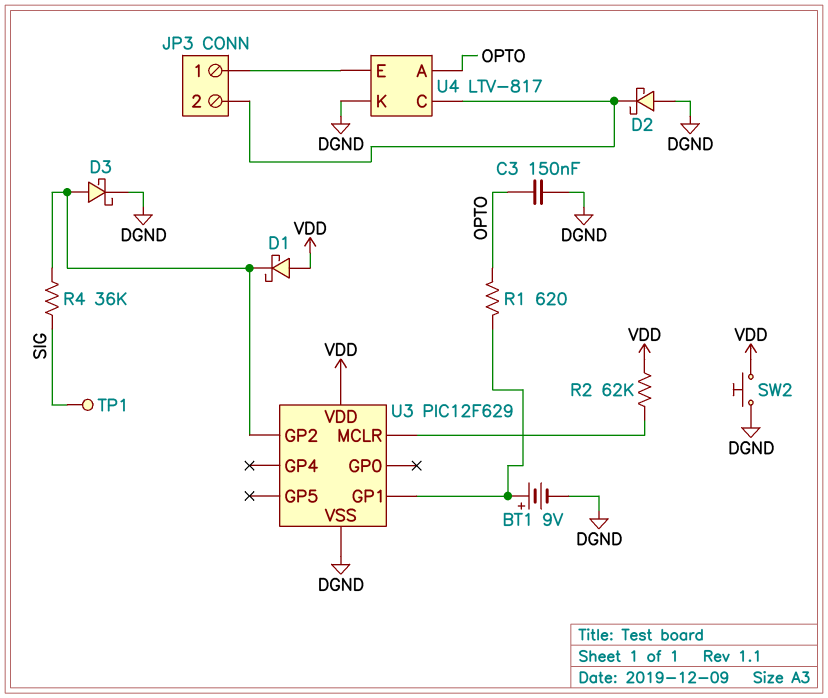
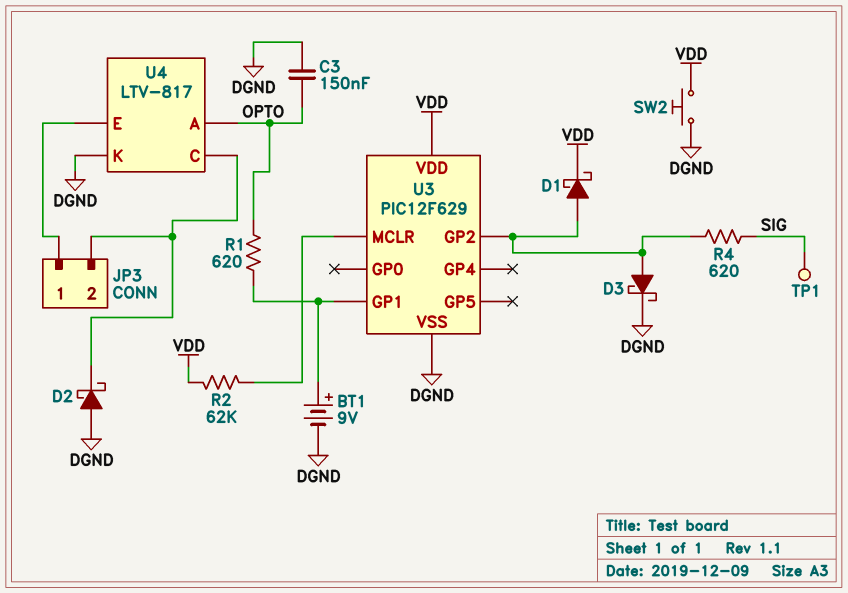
D1: schottky (A VDD, K U3/GP2) -> schottky (A U3/GP2, K VDD)
R4: 36k (SIG, U3/GP2) -> 620 (SIG, U3/GP2)

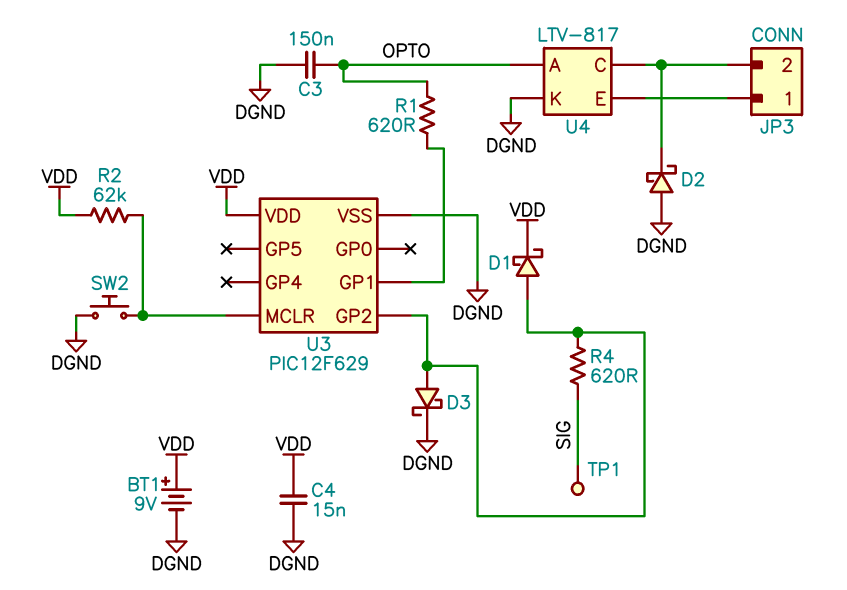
BT1: 9V (plus U3/GP1, minus DGND) -> 9V (plus VDD, minus DGND)
C4: none -> 15nF (DGND, VDD)
SW2: button (DGND, VDD) -> button (DGND, U3/MCLR)

